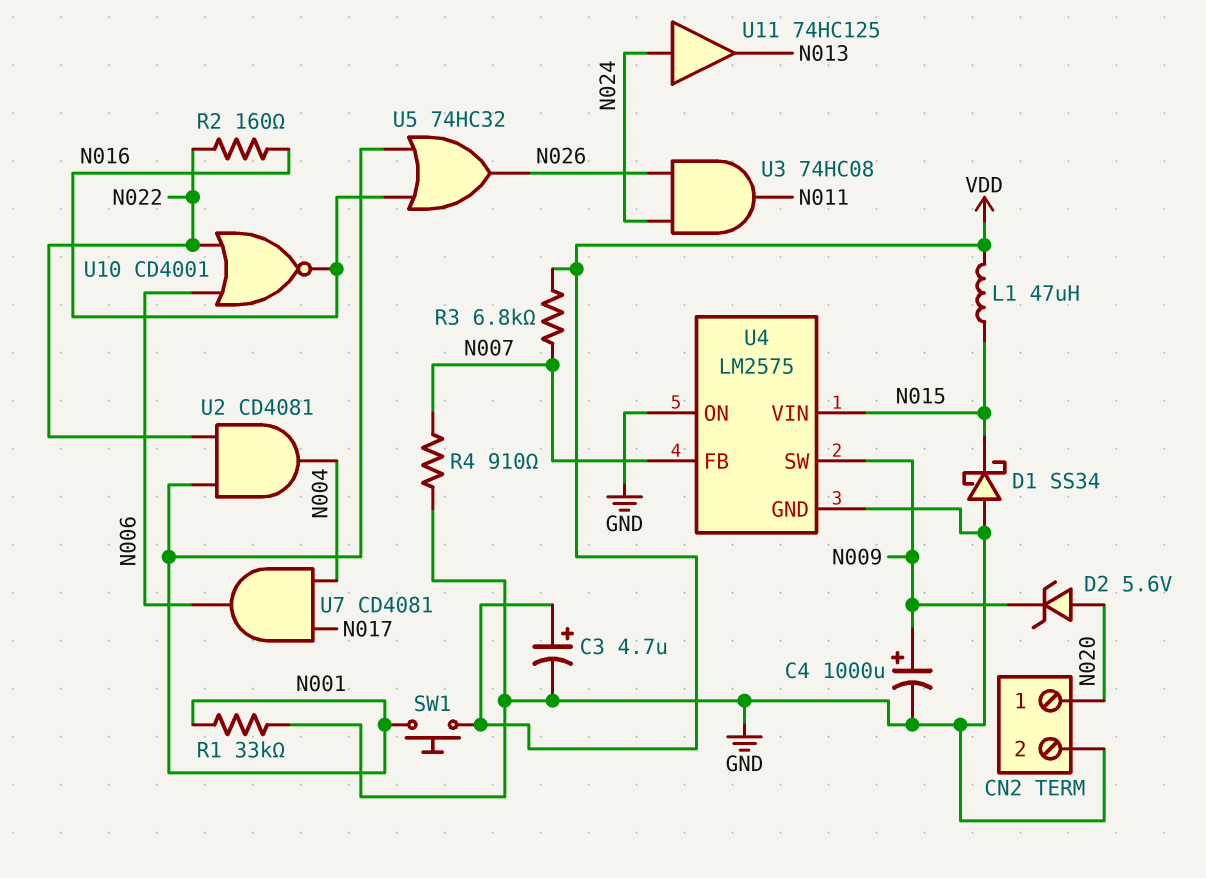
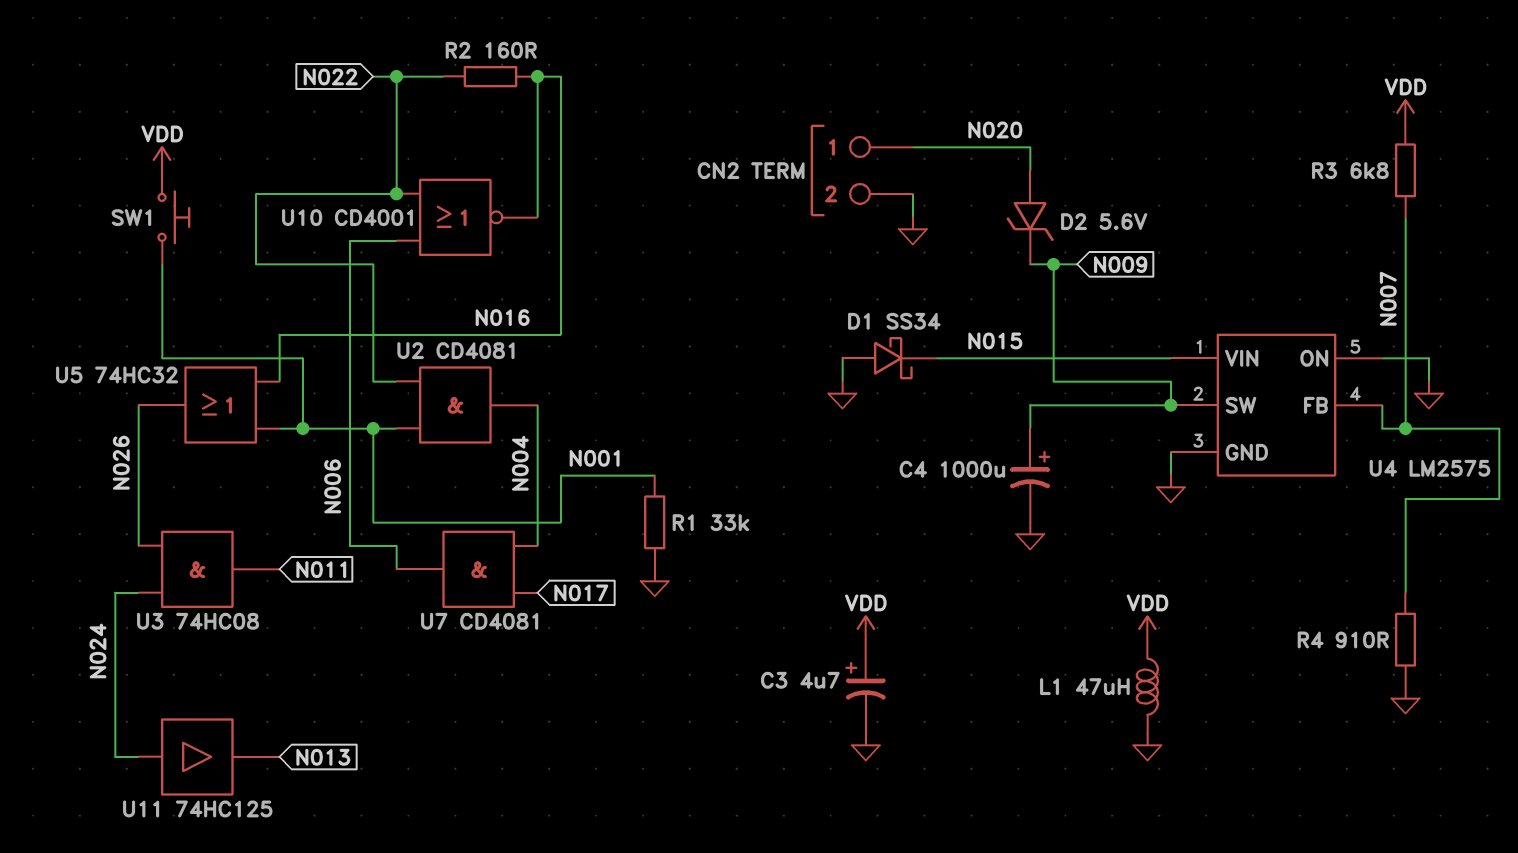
L1: 47uH (N015, VDD) -> 47uH (GND, VDD)

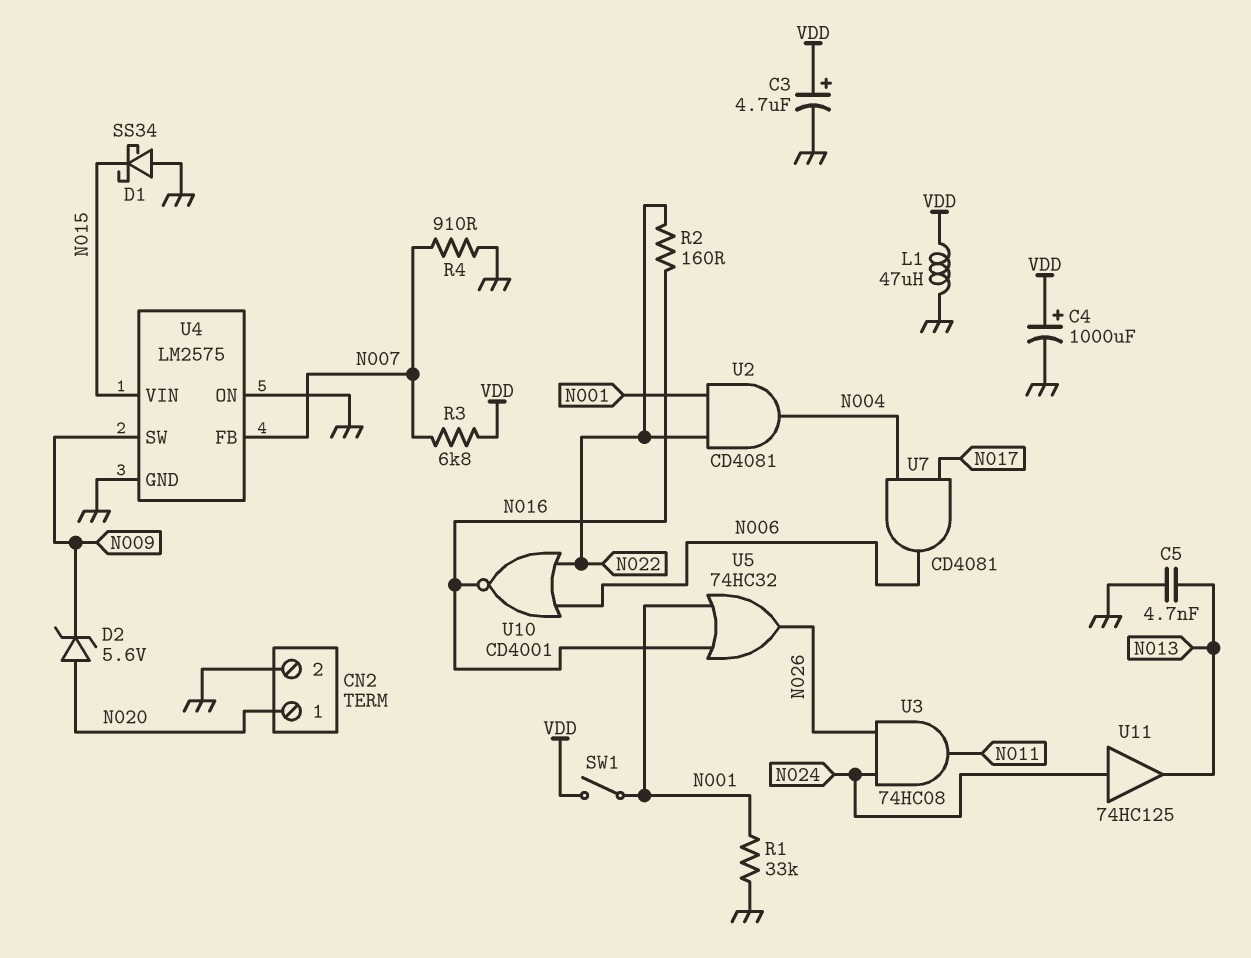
C4: 1000uF (plus N009, minus GND) -> 1000uF (plus VDD, minus GND)
C5: none -> 4.7nF (GND, N013)
SW1: button (N001, VDD) -> switch (N001, VDD)

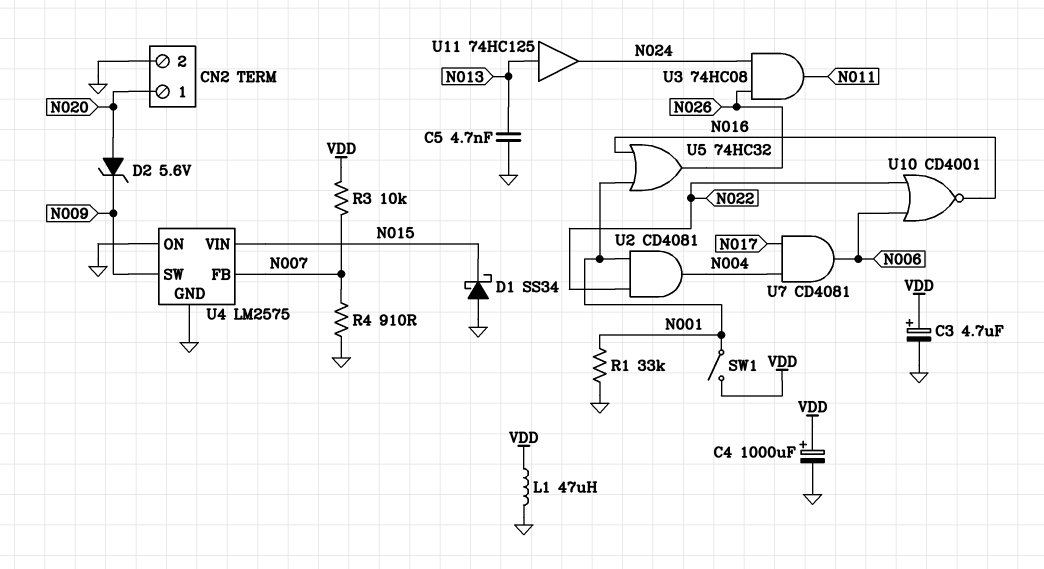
R2: 160 (N016, N022) -> none
R3: 6.8k (N007, VDD) -> 10k (N007, VDD)
U11: buffer 74HC125 (in N024, out N013) -> buffer 74HC125 (in N013, out N024)

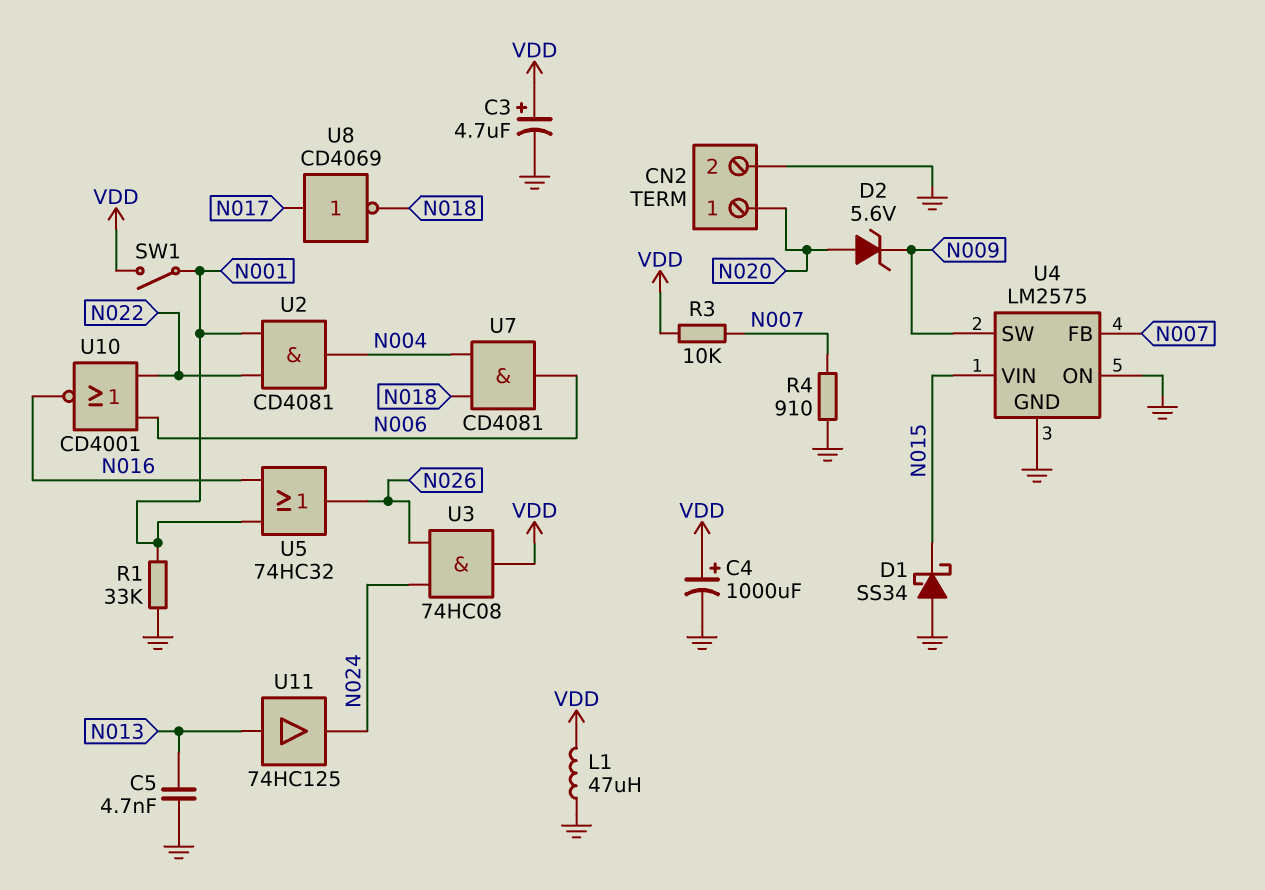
U3: AND 74HC08 (in N024, in N026, out N011) -> AND 74HC08 (in N024, in N026, out VDD)
U7: AND CD4081 (in N004, in N017, out N006) -> AND CD4081 (in N004, in N018, out N006)
U8: none -> NOT CD4069 (in N017, out N018)

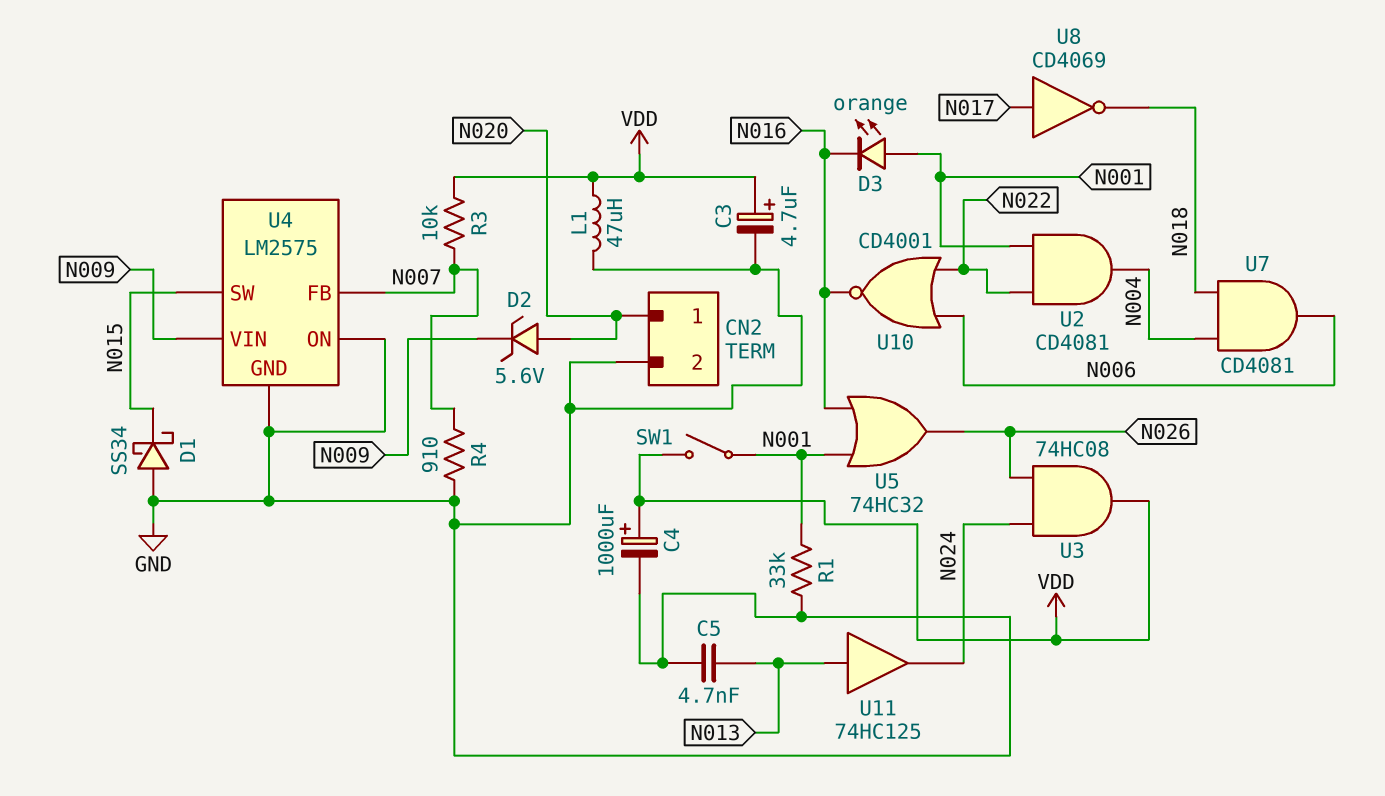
D3: none -> LED orange (A N001, K N016)
U4 pin SW: N009 -> N015
U4 pin VIN: N015 -> N009

